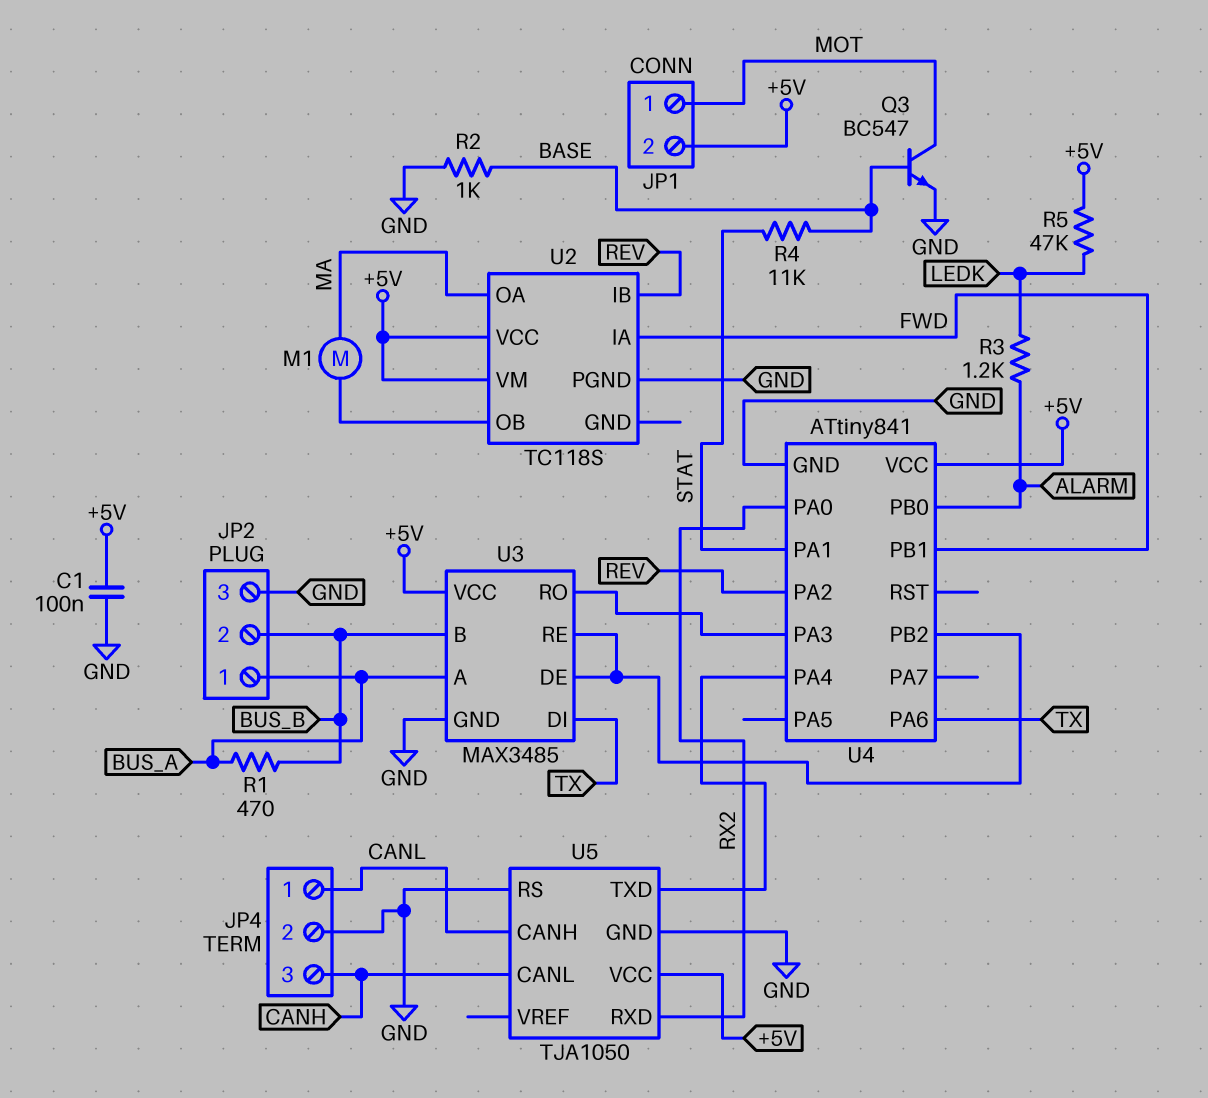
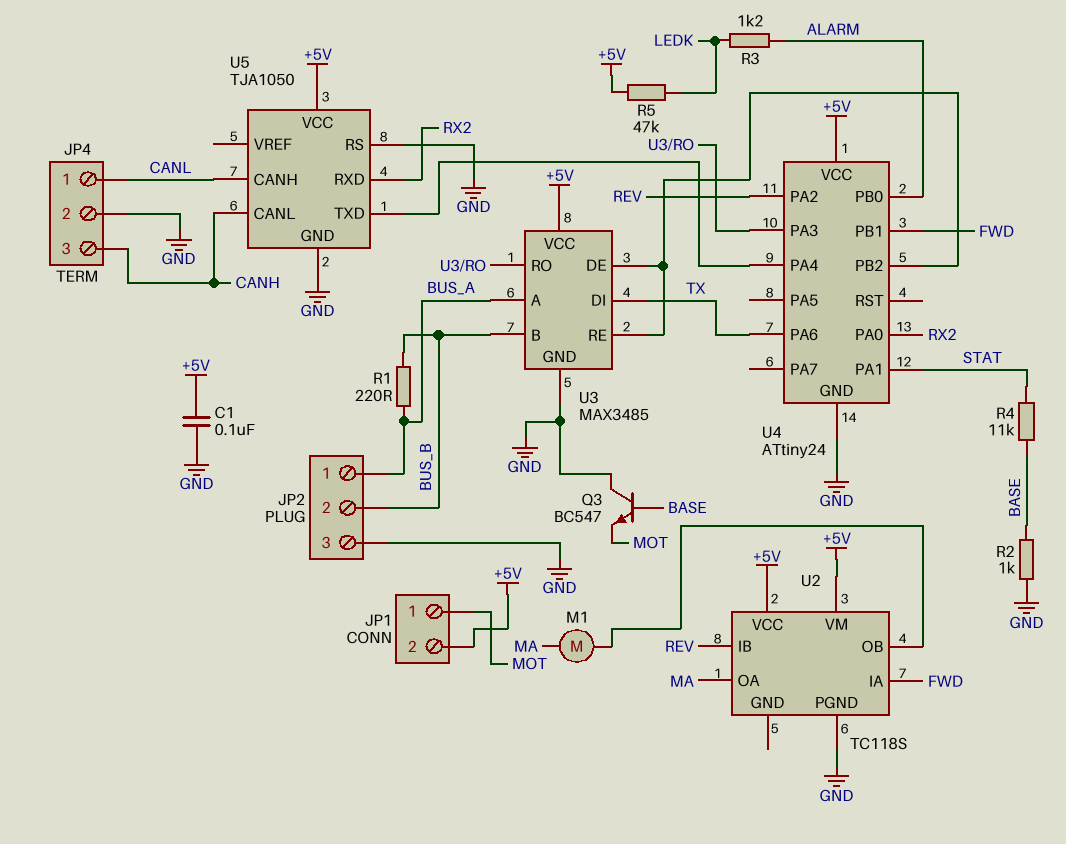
Q3: NPN BC547 (B BASE, C MOT, E GND) -> NPN BC547 (B BASE, C GND, E MOT)
R1: 470 (BUS_A, BUS_B) -> 220 (BUS_A, BUS_B)
U4: ATtiny841 -> ATtiny24

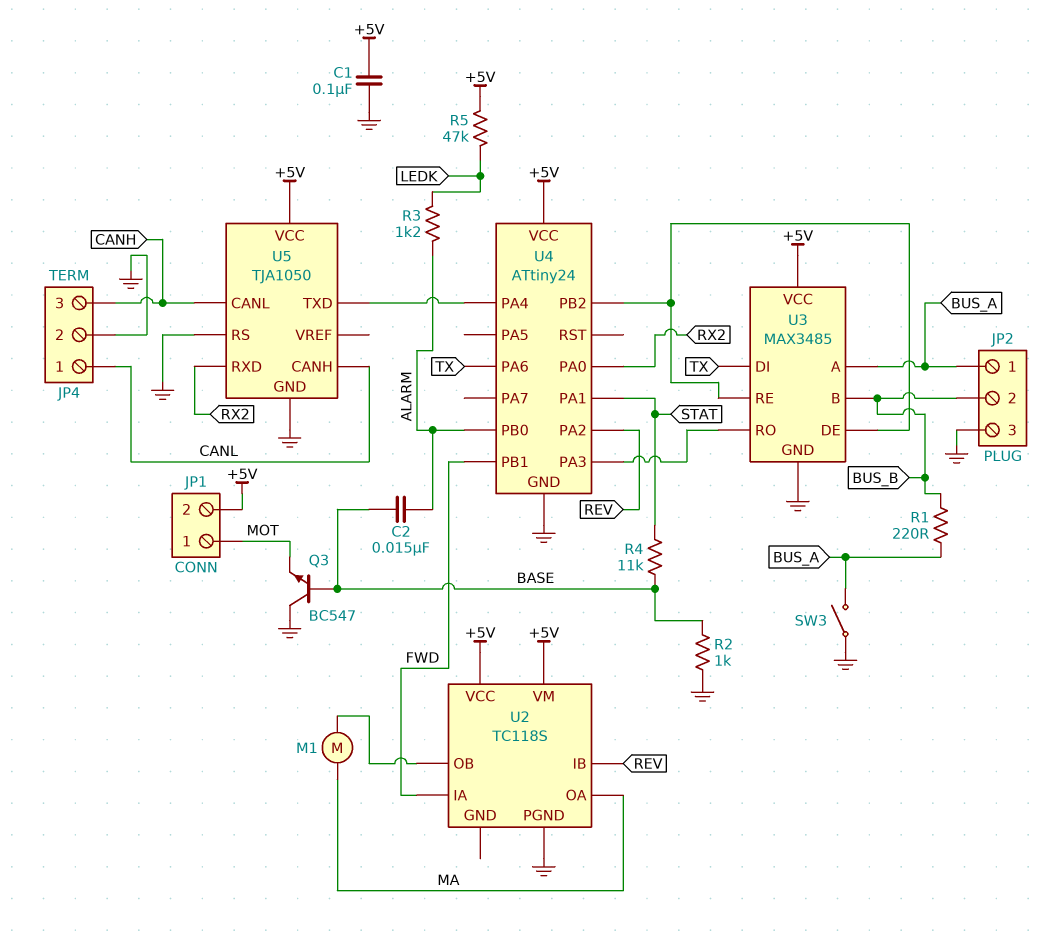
C2: none -> 15nF (ALARM, BASE)
SW3: none -> switch (BUS_A, GND)

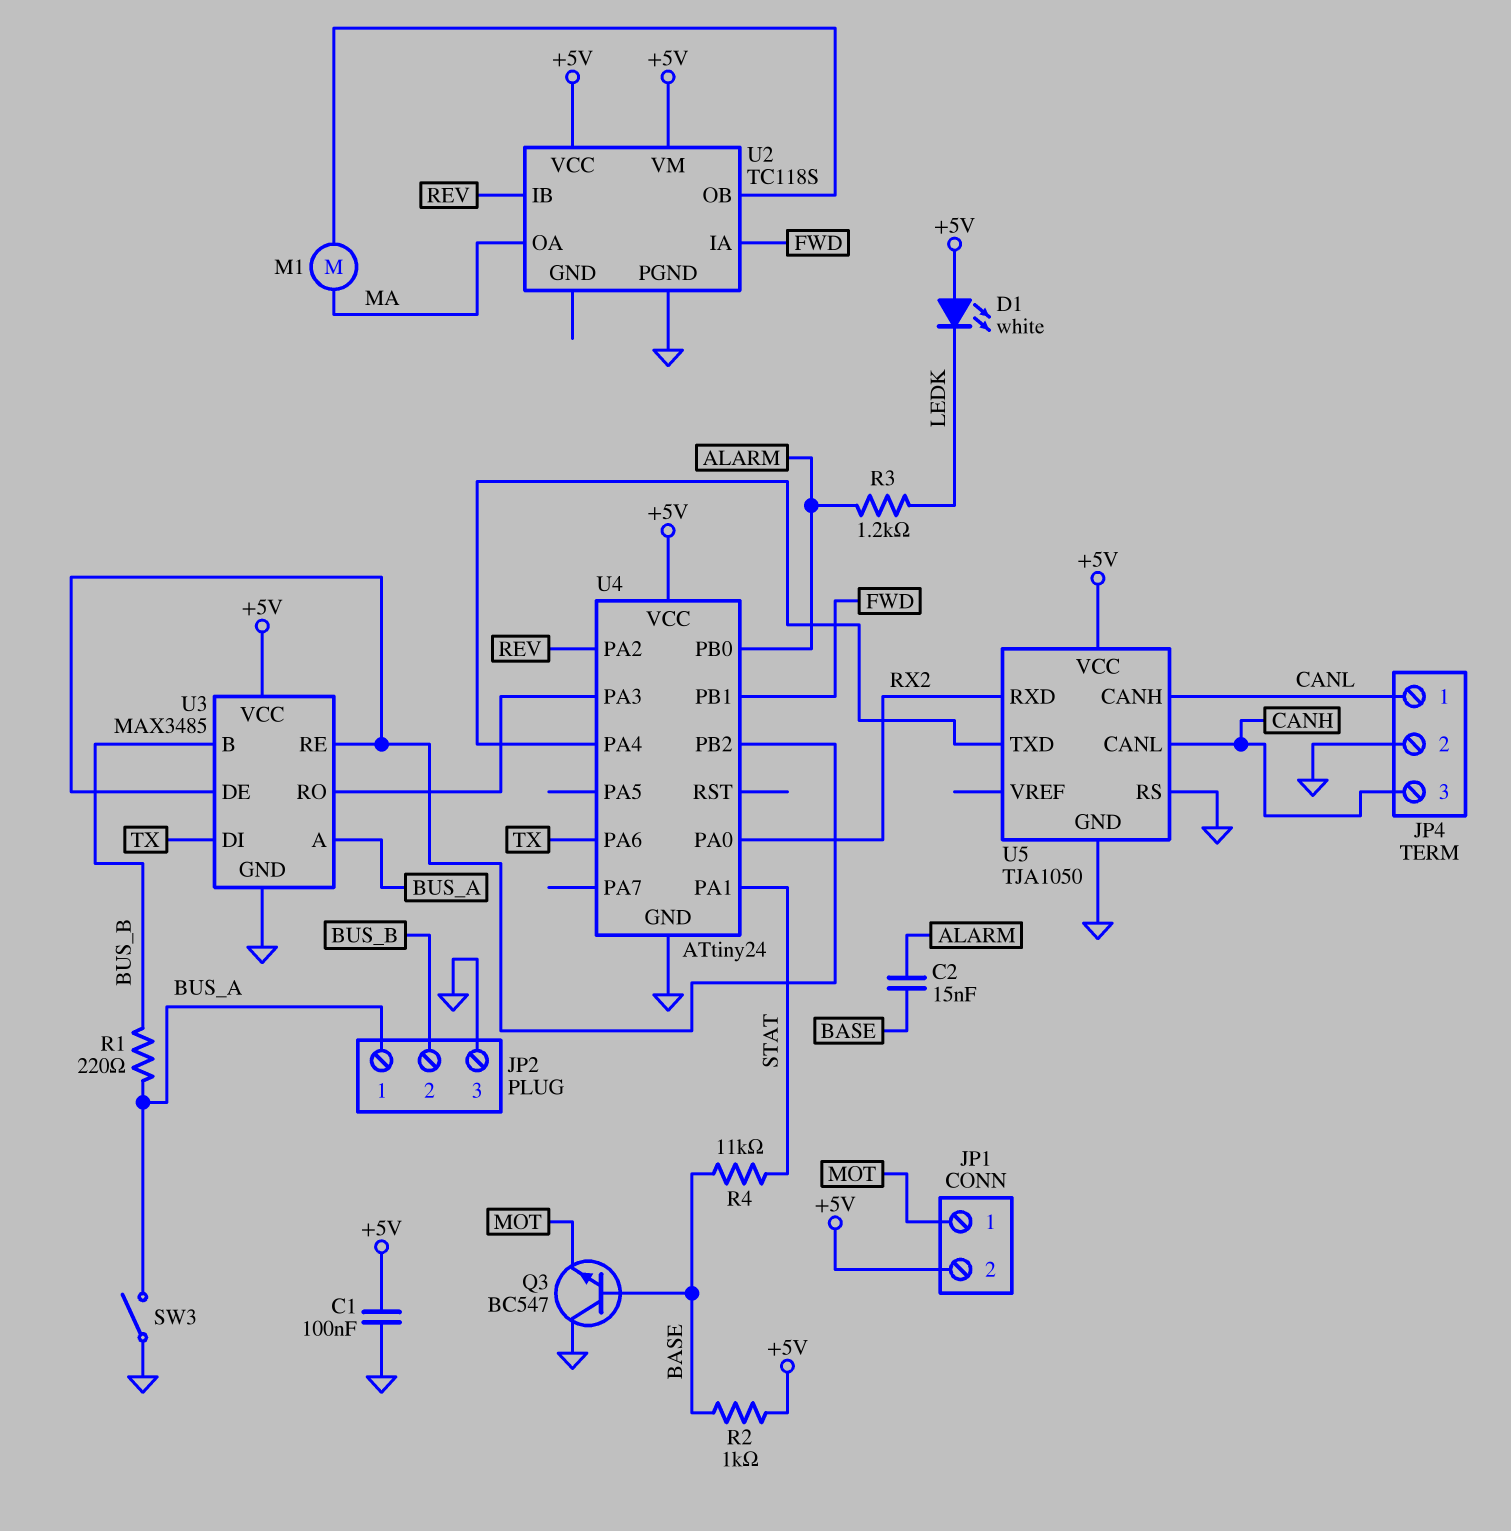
D1: none -> LED white (A +5V, K LEDK)
R2: 1k (BASE, GND) -> 1k (+5V, BASE)
R5: 47k (+5V, LEDK) -> none

